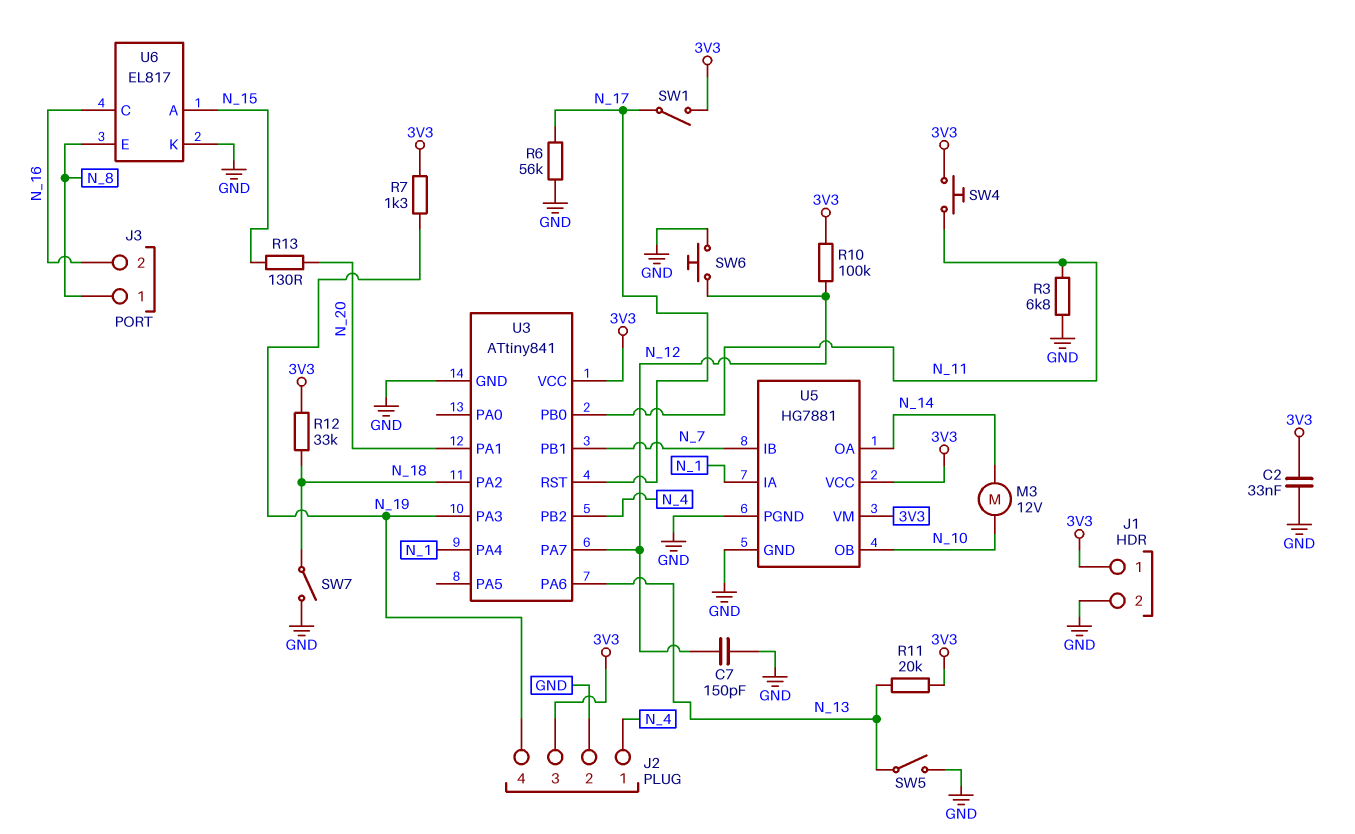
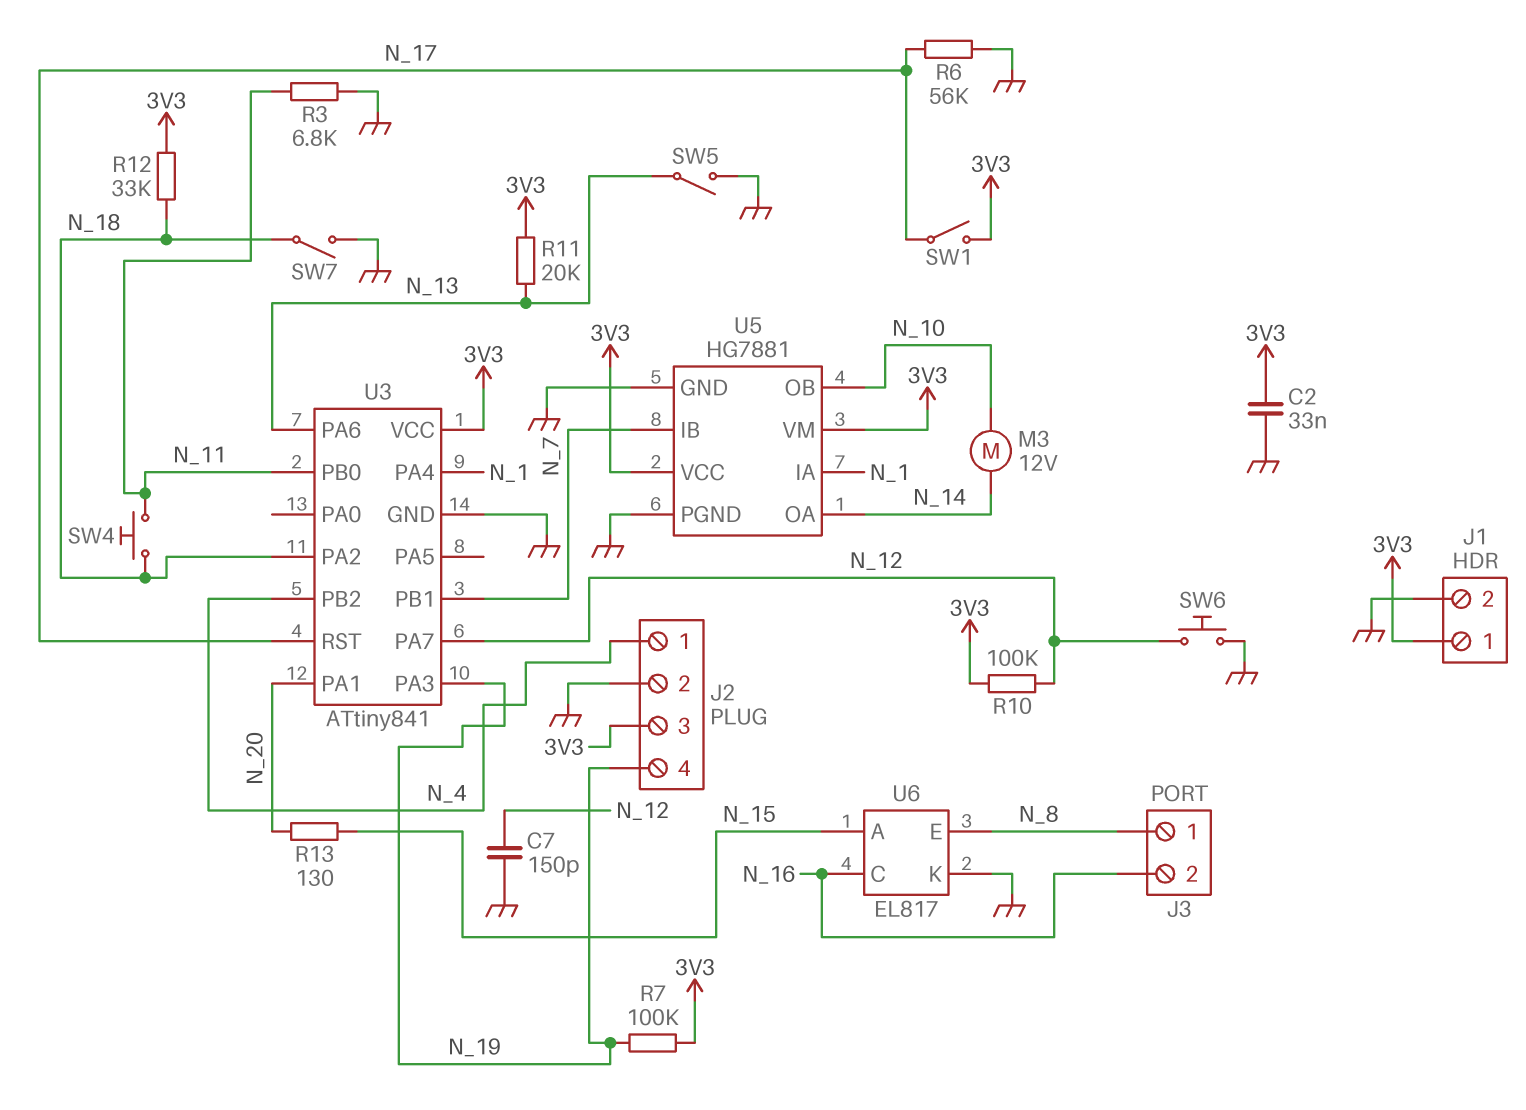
R7: 1.3k (3V3, N_19) -> 100k (3V3, N_19)
SW4: button (3V3, N_11) -> button (N_11, N_18)

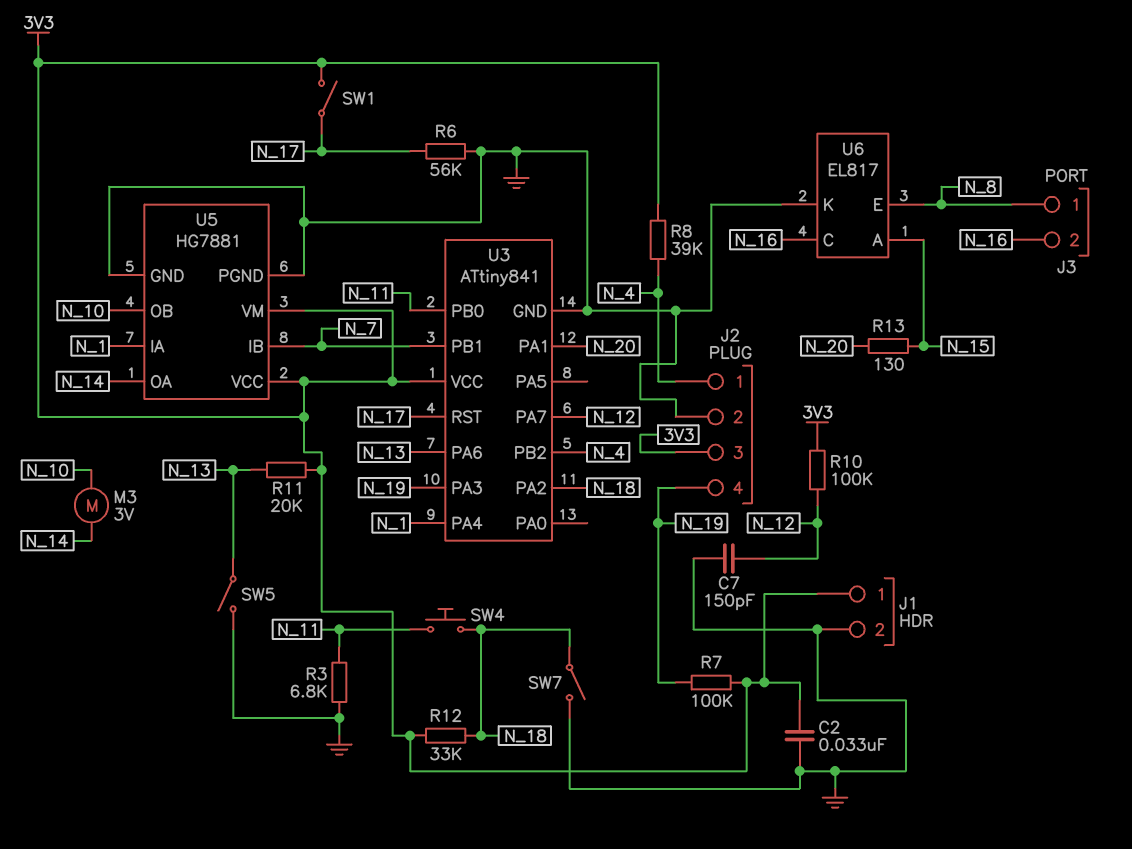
M3: motor 12V (N_10, N_14) -> motor 3V (N_10, N_14)
R8: none -> 39k (3V3, N_4)
SW6: button (GND, N_12) -> none

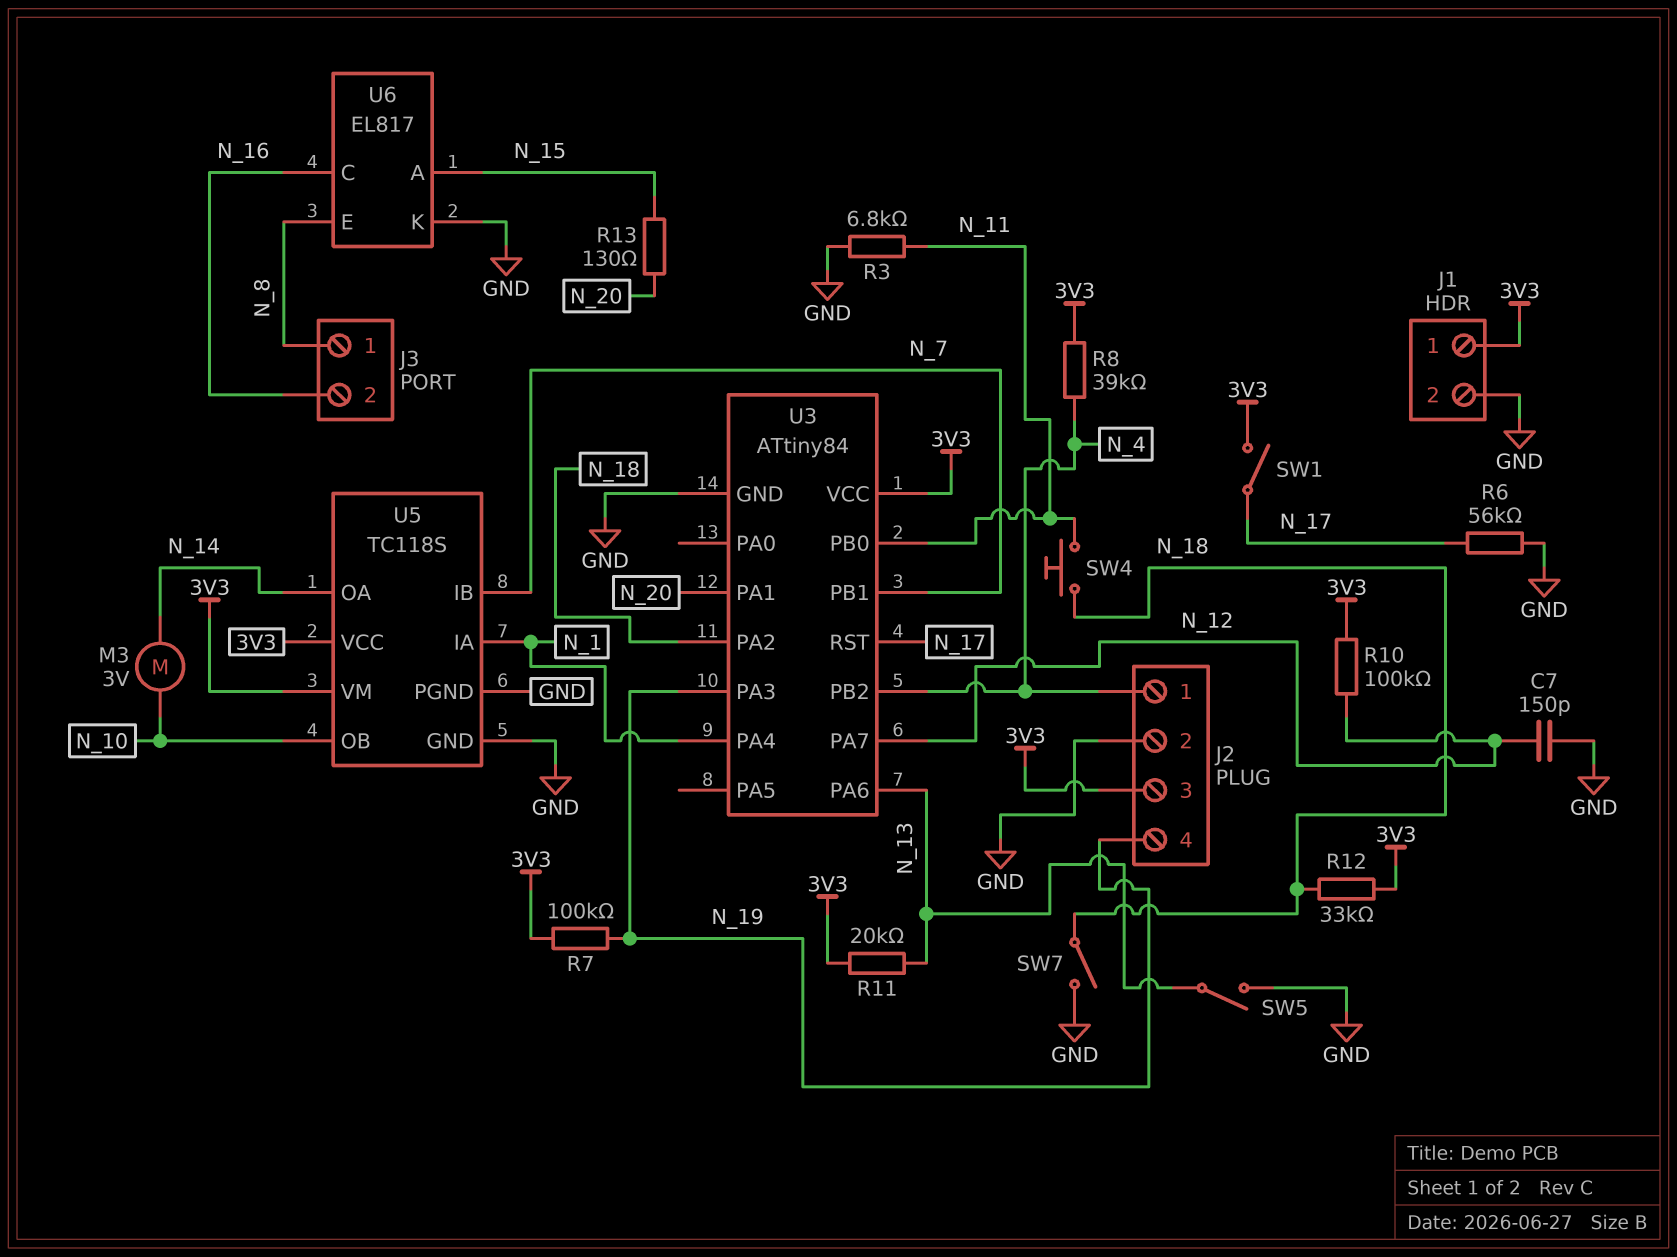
C2: 33nF (3V3, GND) -> none
U3: ATtiny841 -> ATtiny84
U5: HG7881 -> TC118S

